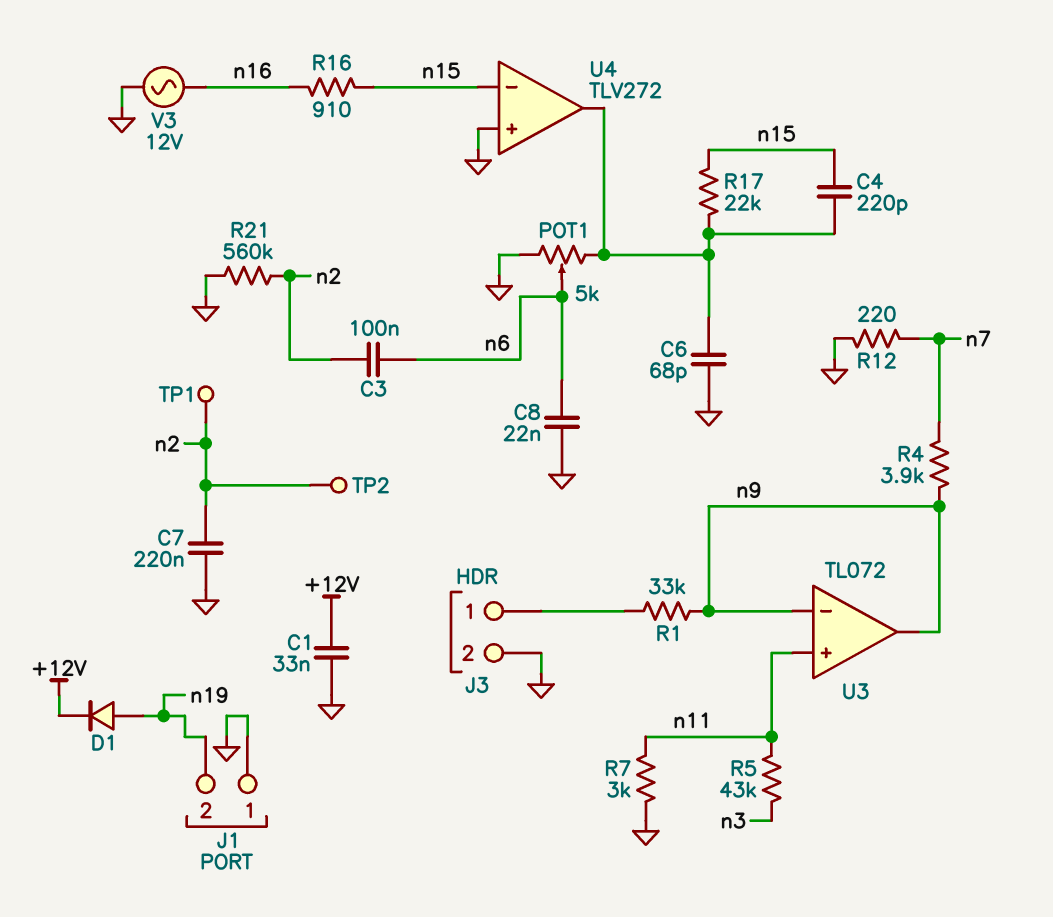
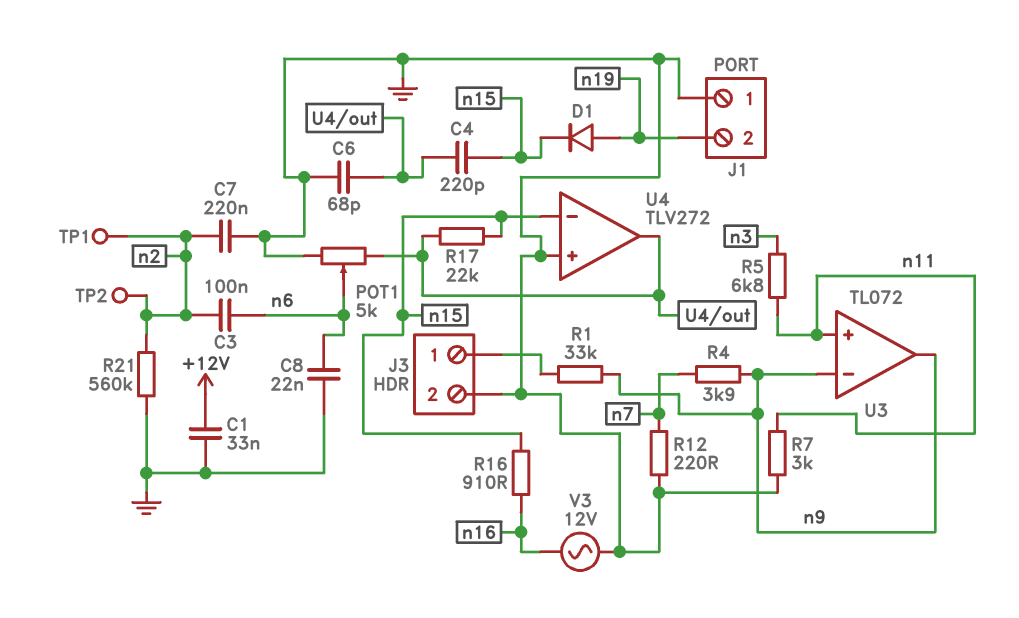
D1: diode (A n19, K +12V) -> diode (A n19, K n15)
R5: 43k (n3, n11) -> 6.8k (n3, n11)

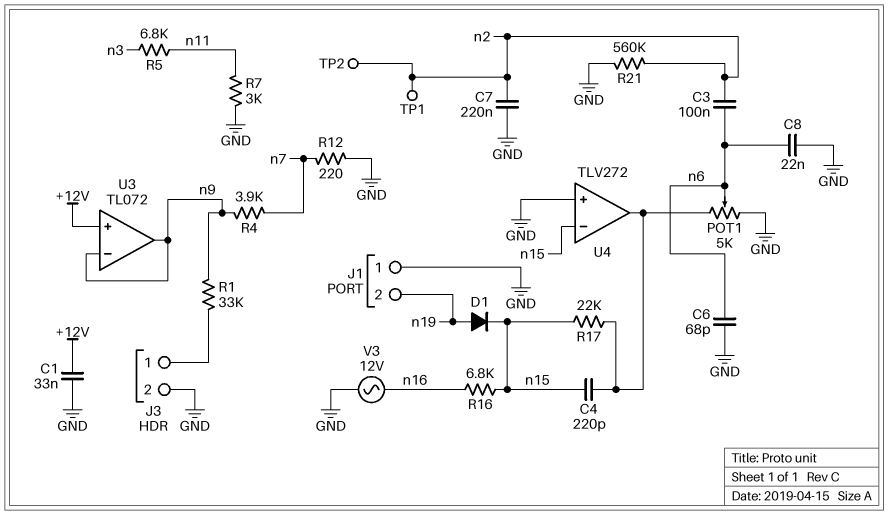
C6: 68pF (GND, U4/out) -> 68pF (GND, n6)
R16: 910 (n15, n16) -> 6.8k (n15, n16)
U3 pin in+: n11 -> +12V

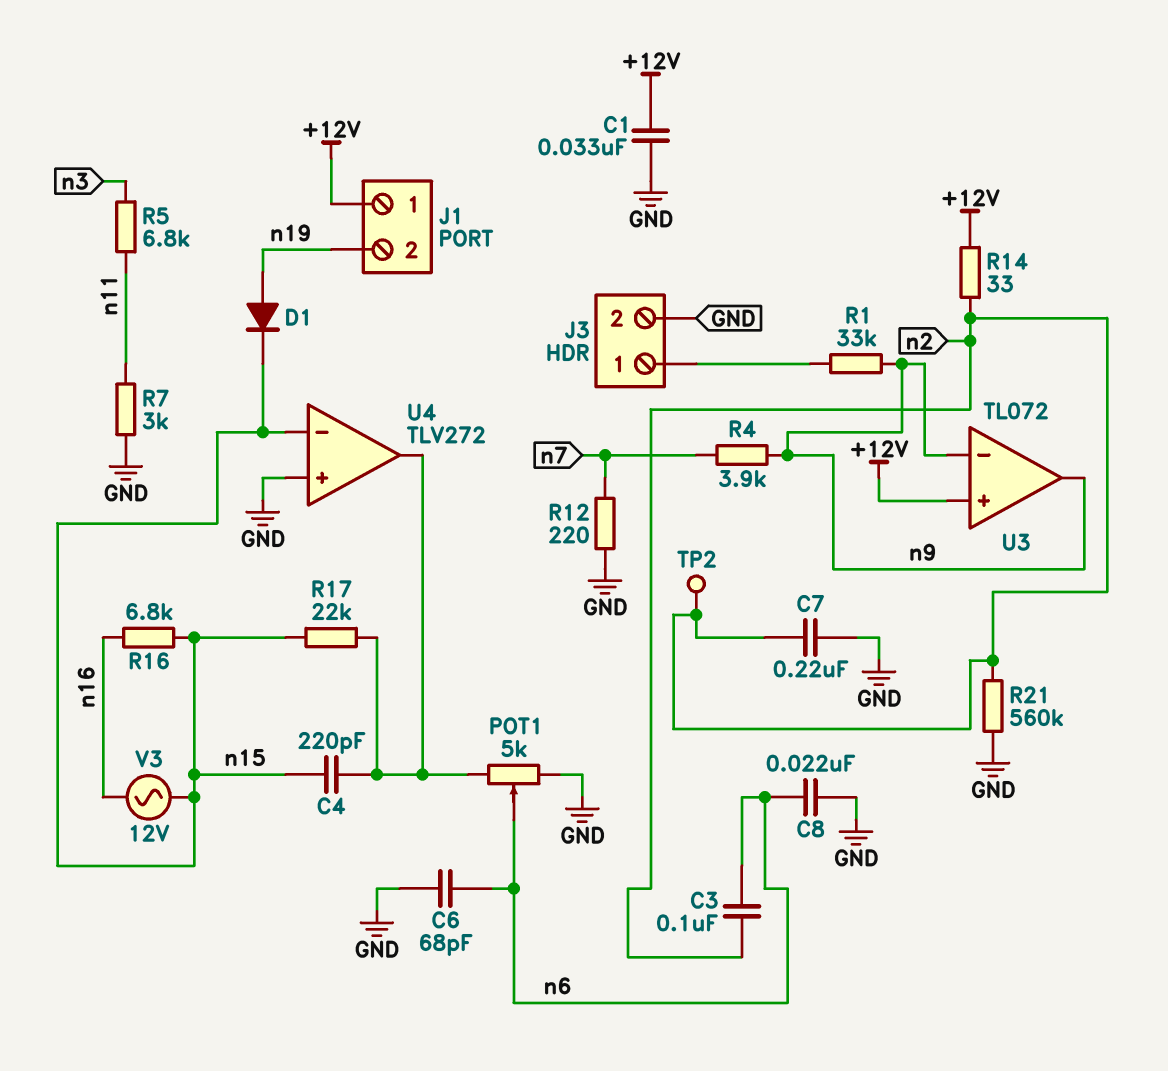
J1 pin 1: GND -> +12V
R14: none -> 33 (+12V, n2)
TP1: test point (n2) -> none
V3: AC 12V (GND, n16) -> AC 12V (n15, n16)

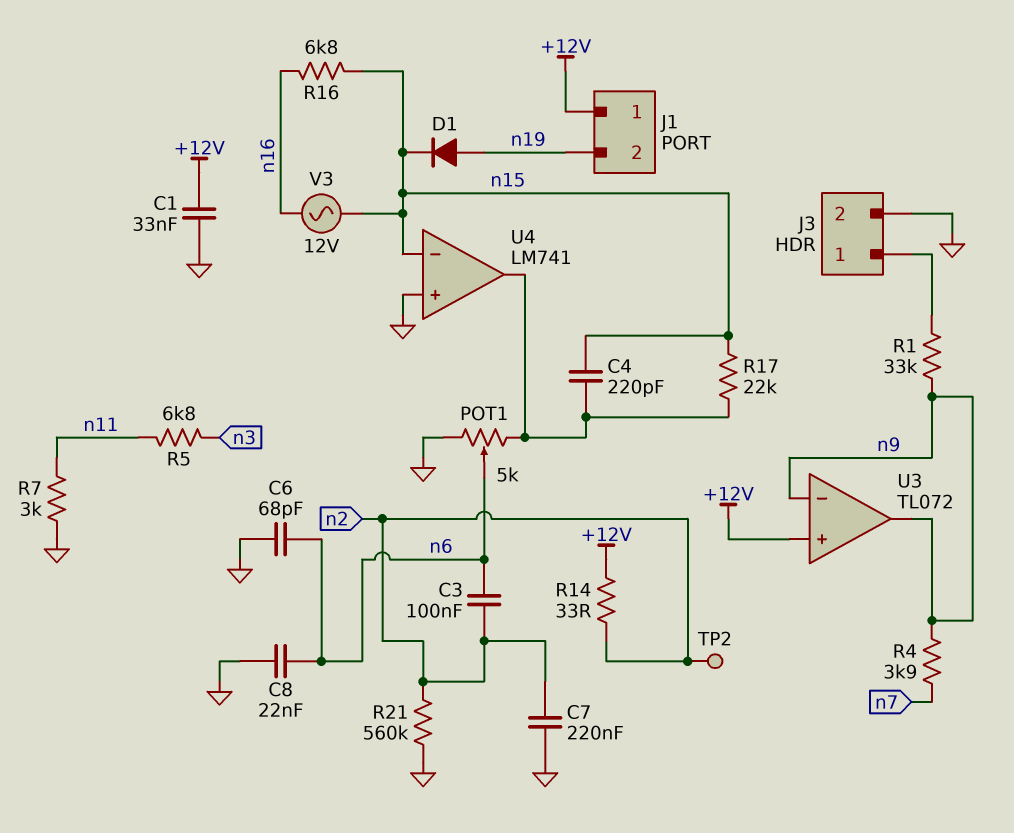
R12: 220 (GND, n7) -> none
U4: TLV272 -> LM741

